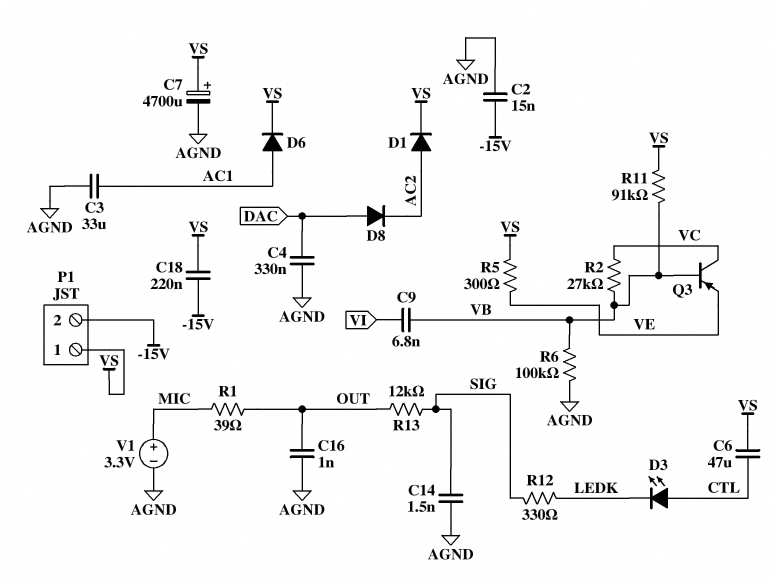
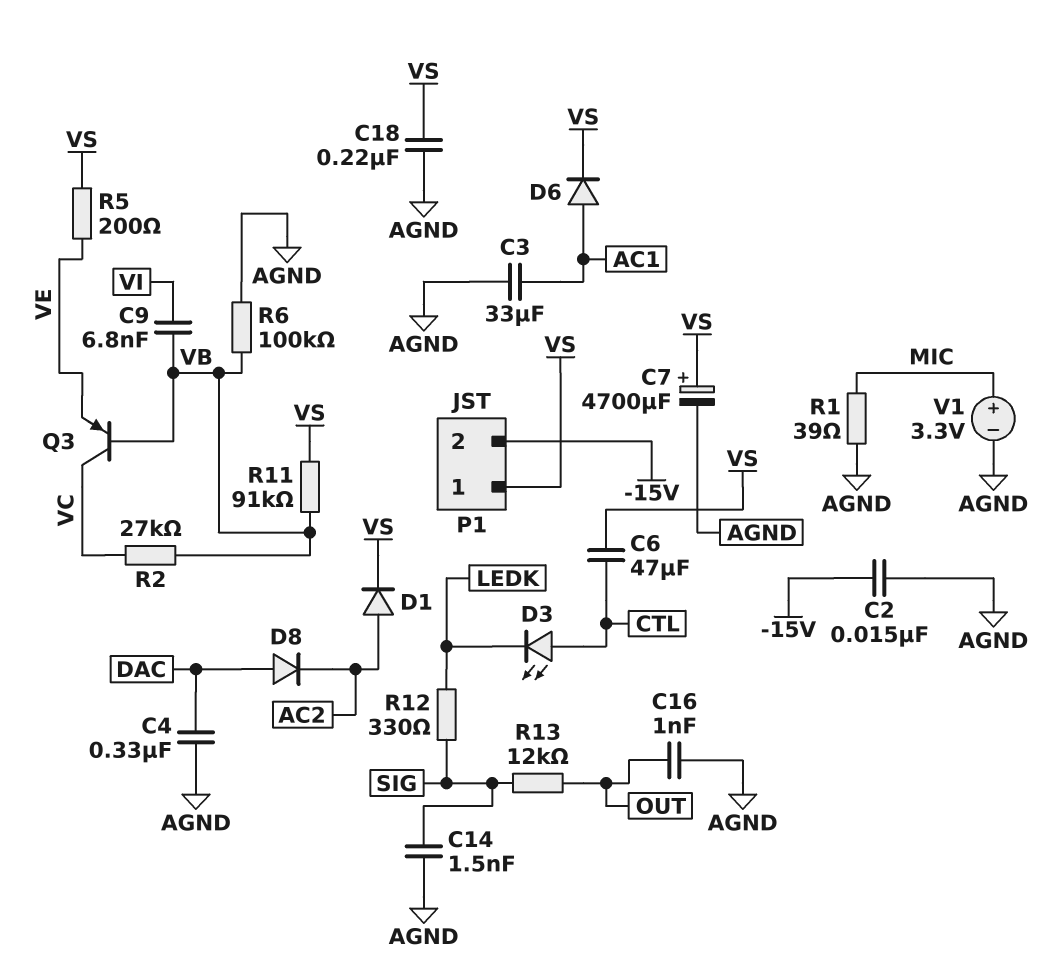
C18: 220nF (-15V, VS) -> 220nF (AGND, VS)
R1: 39 (MIC, OUT) -> 39 (AGND, MIC)
R5: 300 (VE, VS) -> 200 (VE, VS)

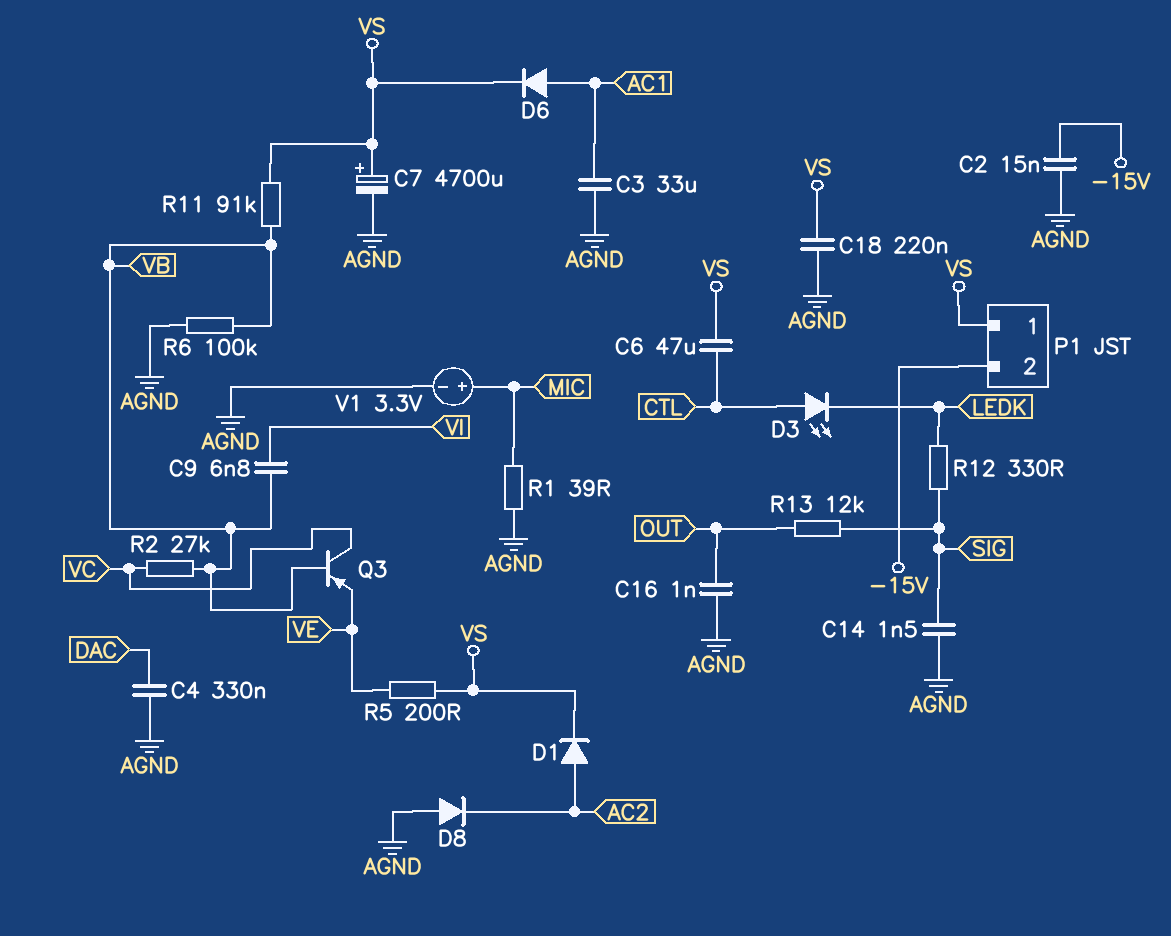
D8: diode (A DAC, K AC2) -> diode (A AGND, K AC2)

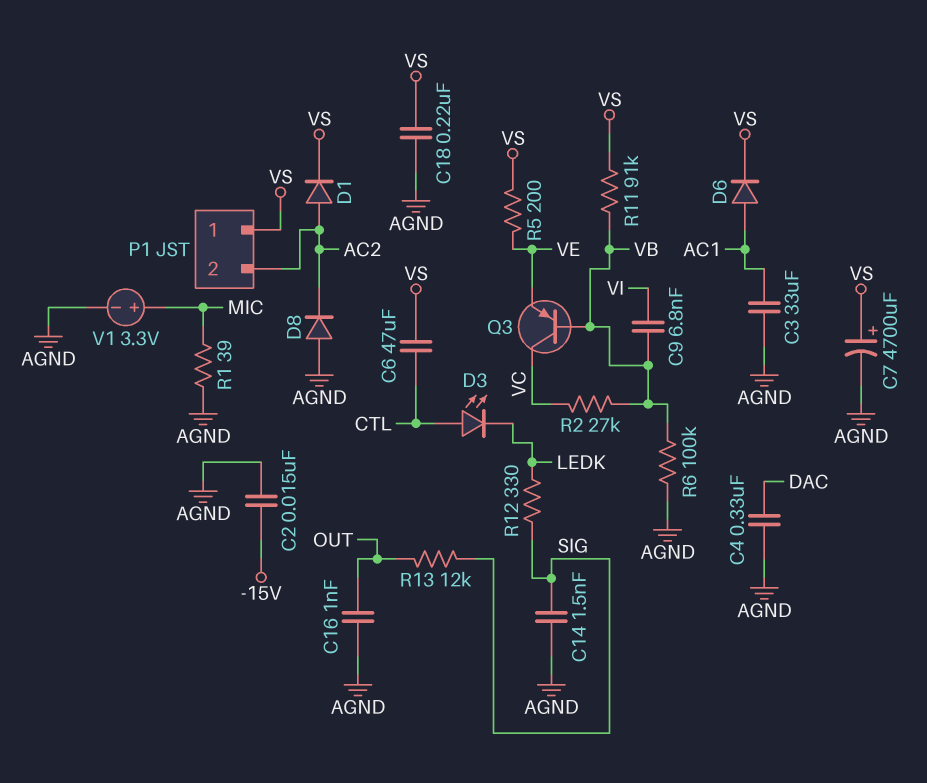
P1 pin 2: -15V -> AC2

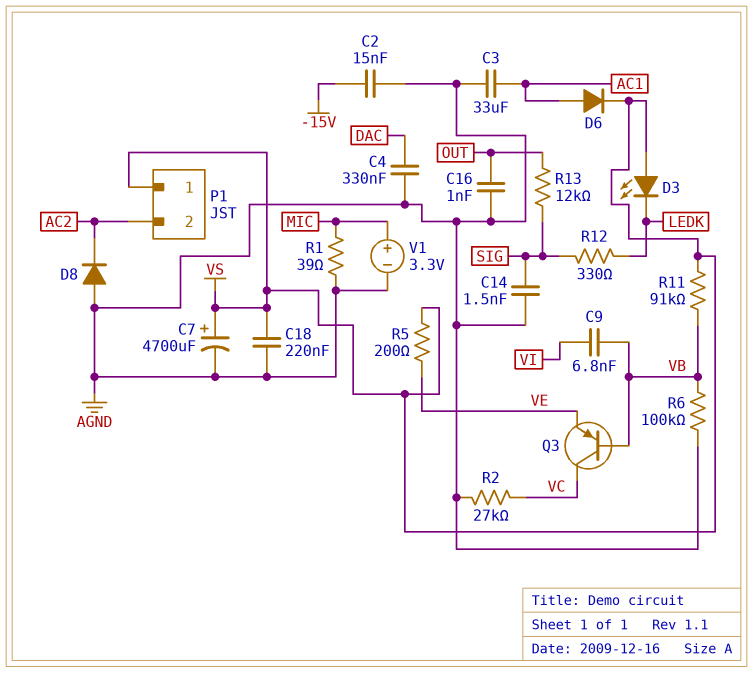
C6: 47uF (CTL, VS) -> none
D1: diode (A AC2, K VS) -> none
D3: LED (A CTL, K LEDK) -> LED (A VS, K LEDK)
R2: 27k (VB, VC) -> 27k (AGND, VC)

